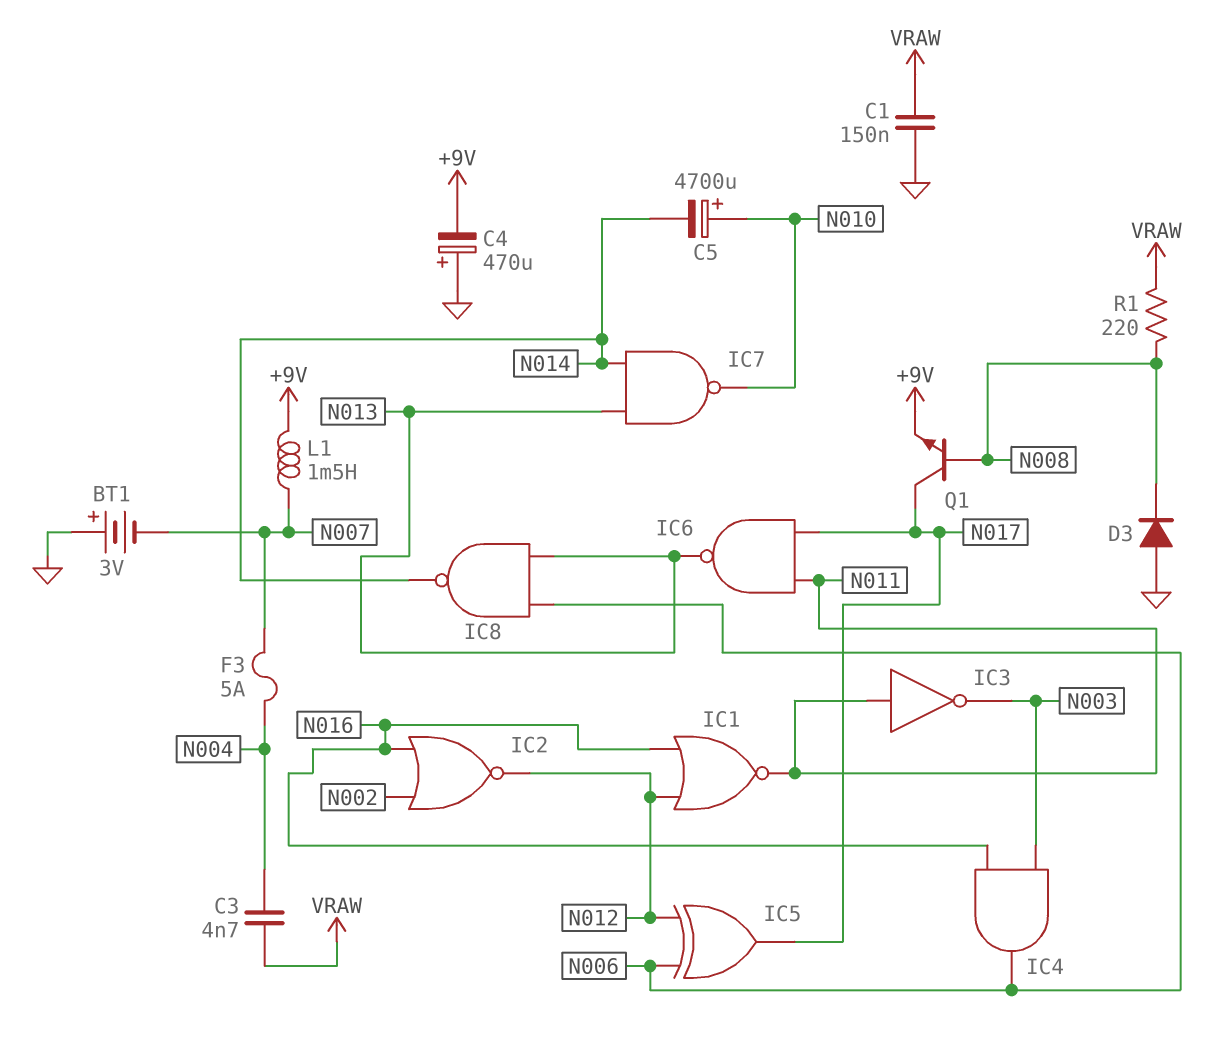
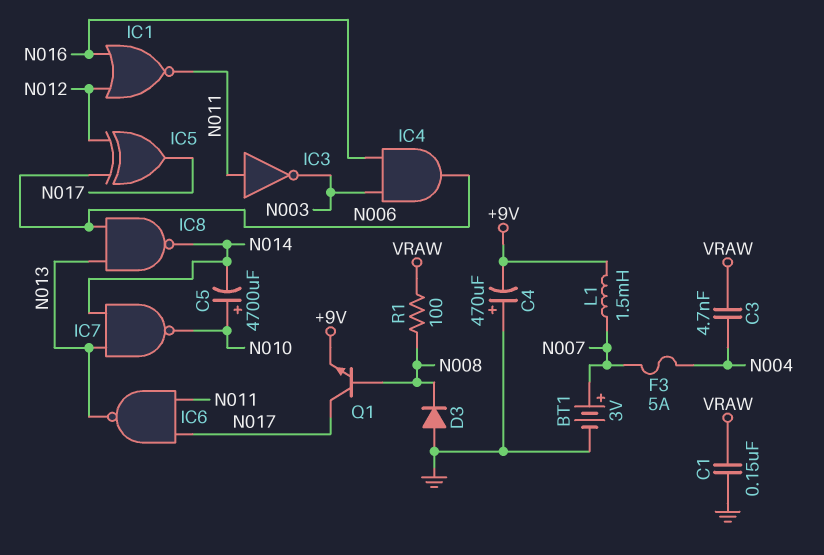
BT1: 3V (plus GND, minus N007) -> 3V (plus N007, minus GND)
IC2: NOR (in N002, in N016, out N012) -> none
R1: 220 (N008, VRAW) -> 100 (N008, VRAW)

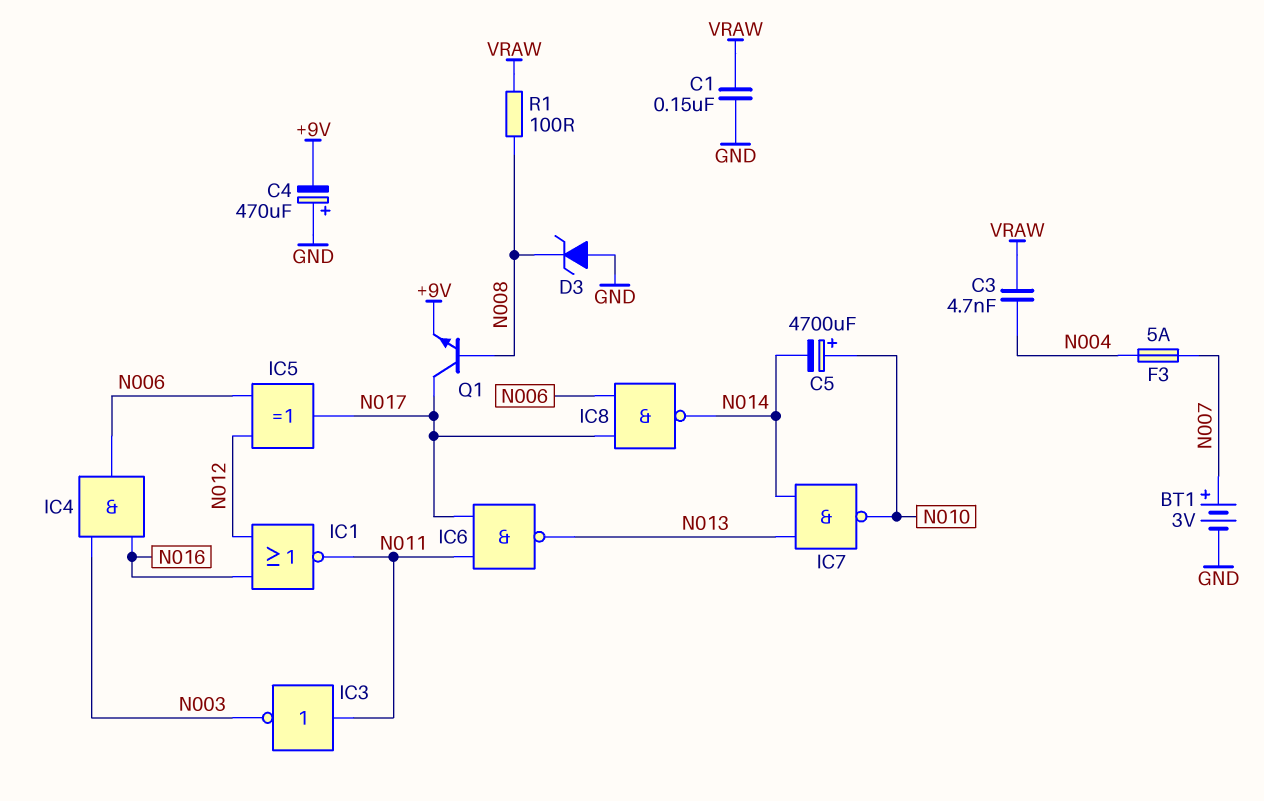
D3: diode (A GND, K N008) -> zener (A GND, K N008)
IC8: NAND (in N006, in N013, out N014) -> NAND (in N006, in N017, out N014)
L1: 1.5mH (+9V, N007) -> none

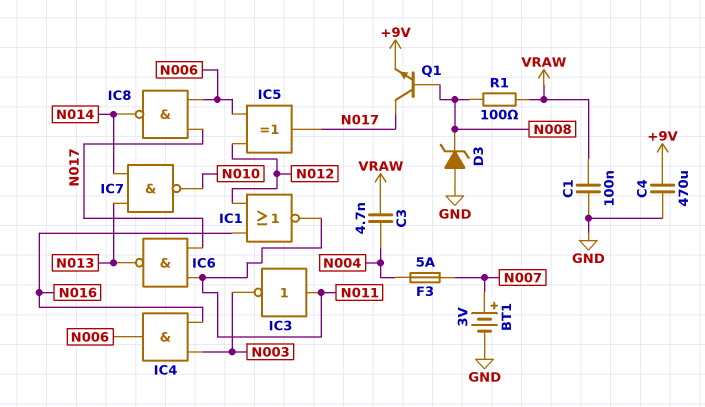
C1: 150nF (GND, VRAW) -> 100nF (GND, VRAW)
C4: 470uF (plus GND, minus +9V) -> 470uF (+9V, GND)
C5: 4700uF (plus N010, minus N014) -> none

